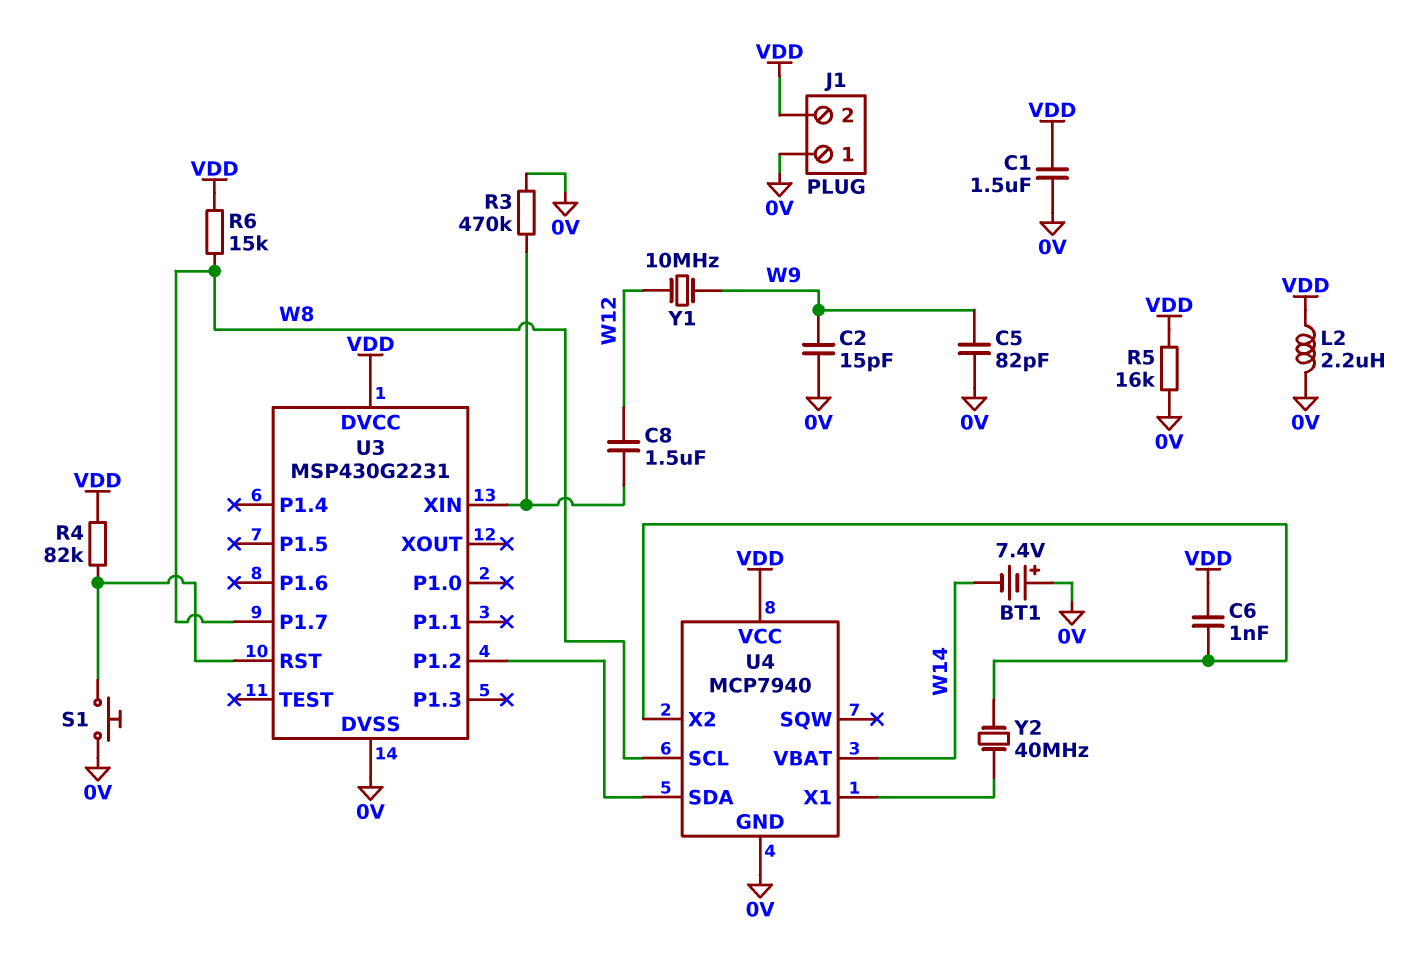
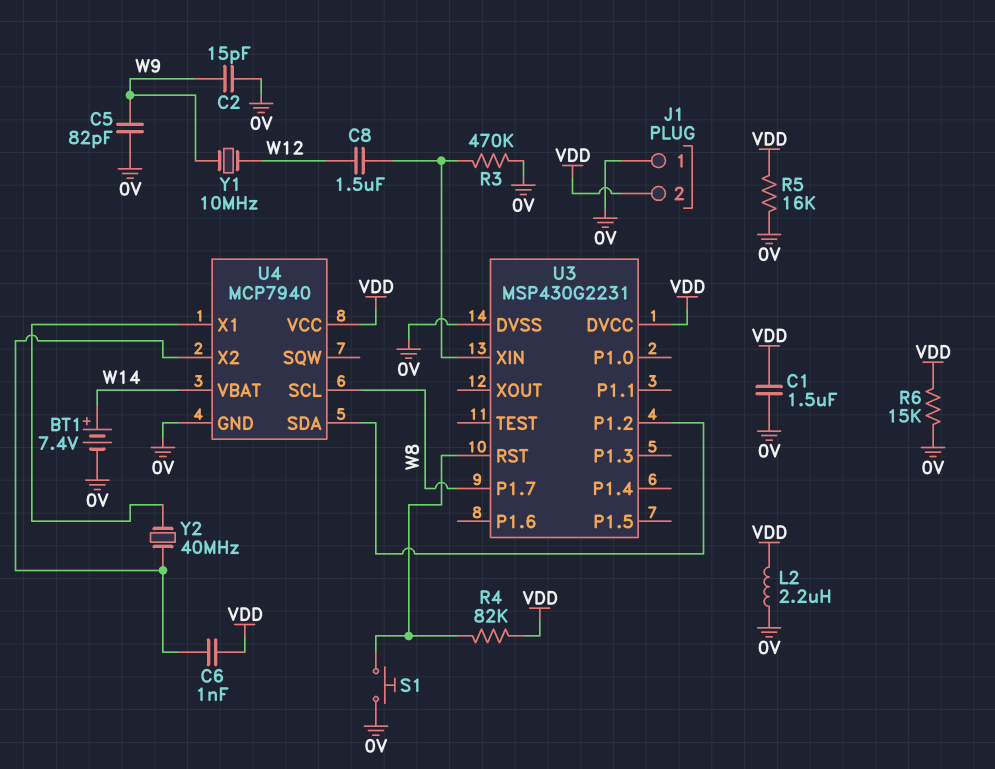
BT1: 7.4V (plus 0V, minus W14) -> 7.4V (plus W14, minus 0V)
R6: 15k (VDD, W8) -> 15k (0V, VDD)

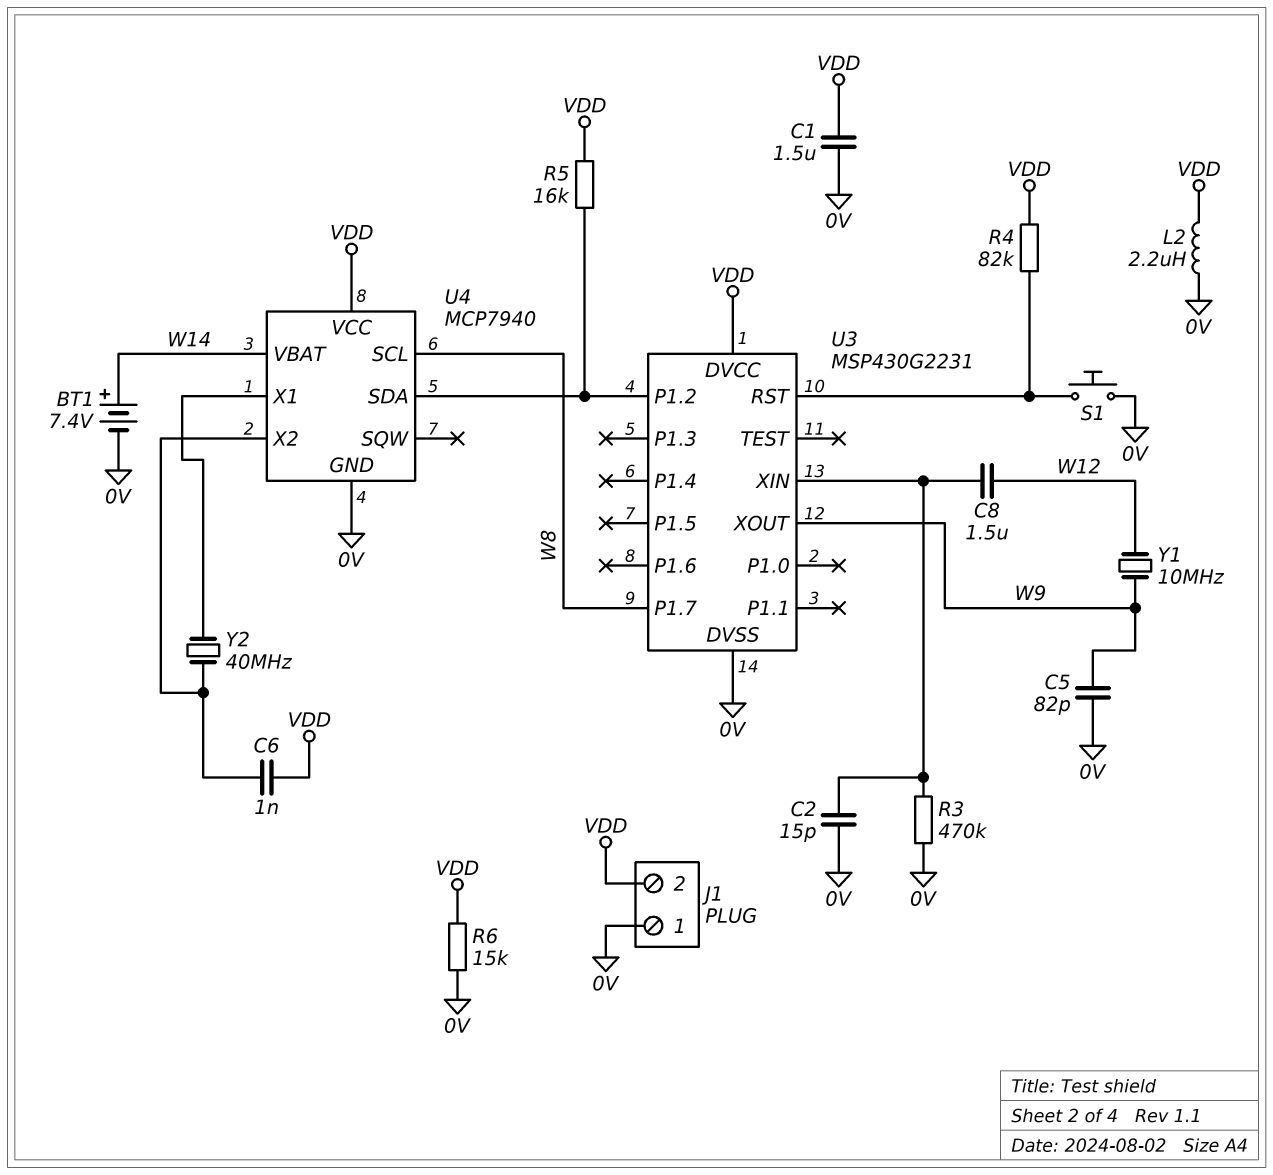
C2: 15pF (0V, W9) -> 15pF (0V, U3/XIN)
R5: 16k (0V, VDD) -> 16k (U3/P1.2, VDD)
U3 pin XOUT: none -> W9

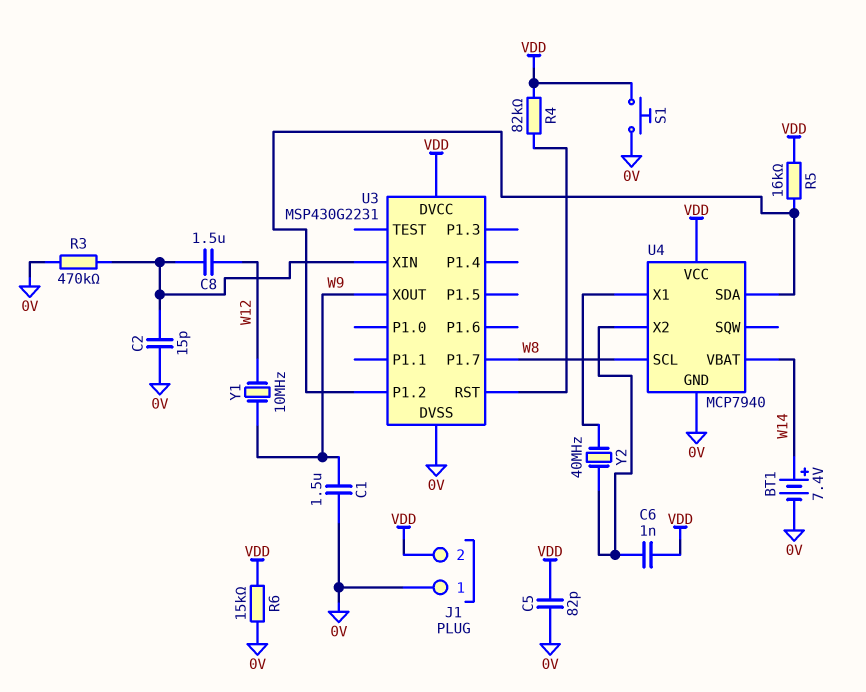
C1: 1.5uF (0V, VDD) -> 1.5uF (0V, W9)
C5: 82pF (0V, W9) -> 82pF (0V, VDD)
L2: 2.2uH (0V, VDD) -> none
S1: button (0V, U3/RST) -> button (0V, VDD)

